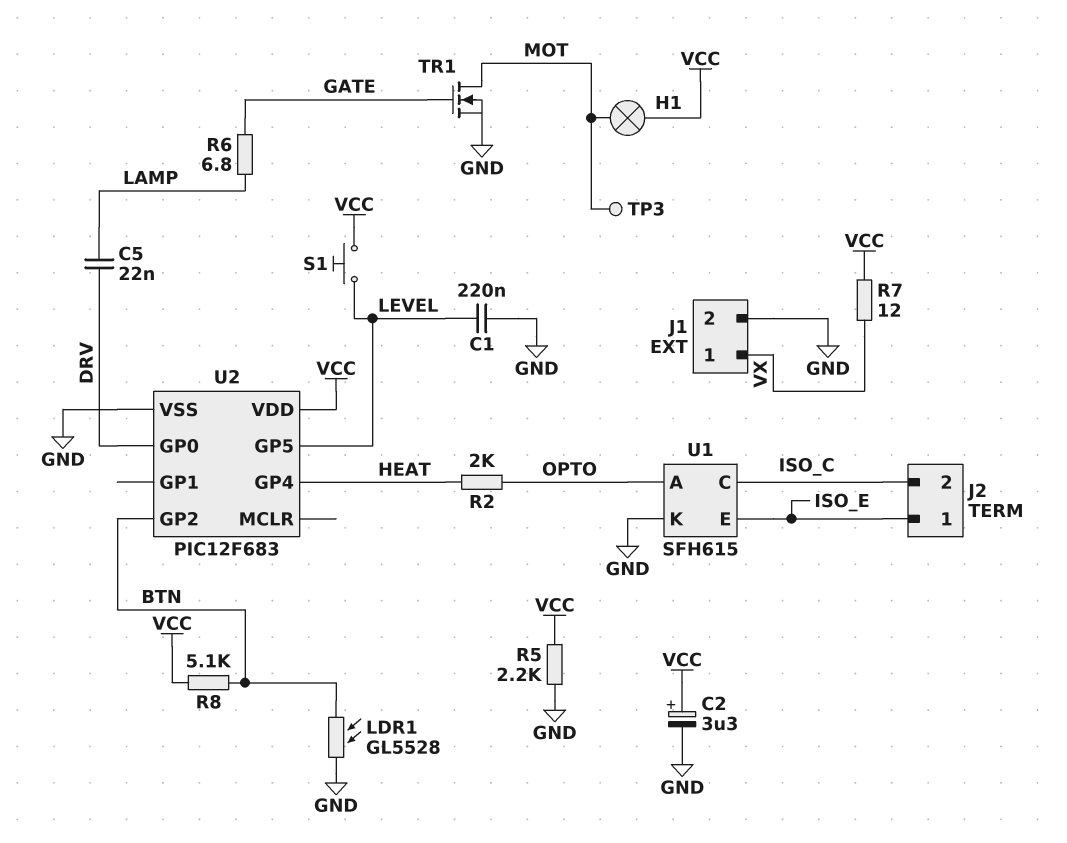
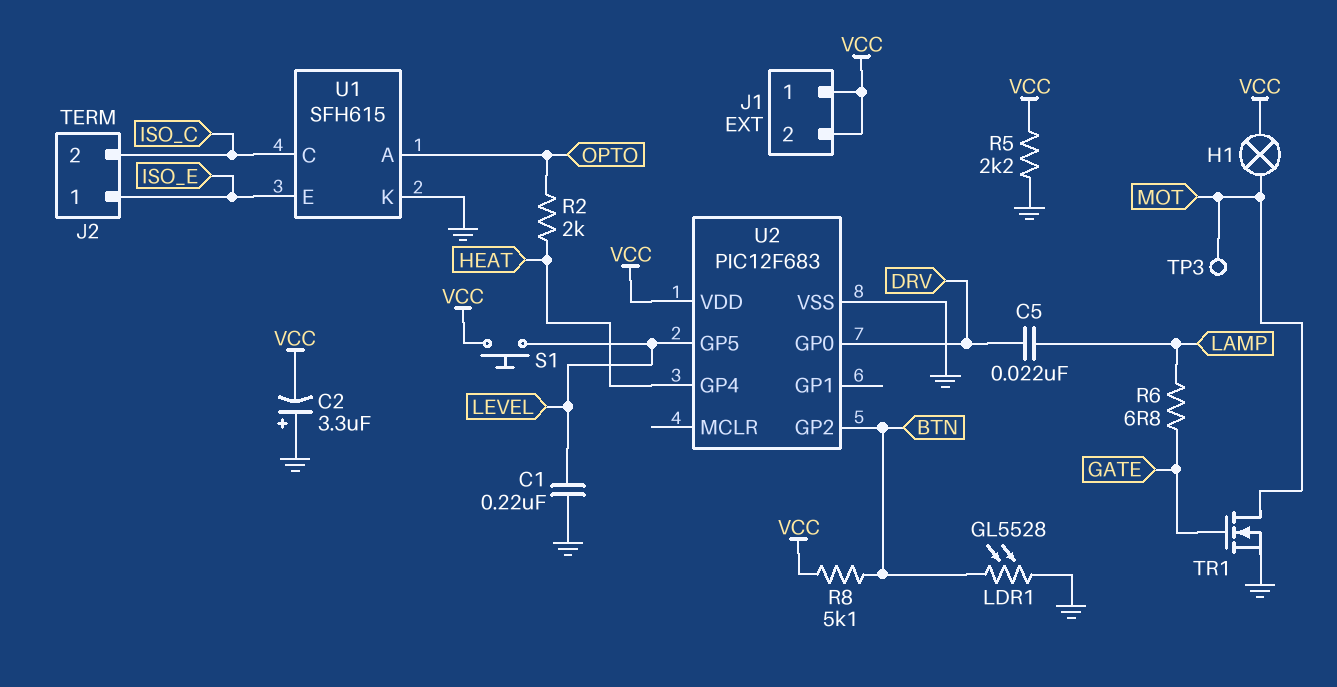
C2: 3.3uF (plus VCC, minus GND) -> 3.3uF (plus GND, minus VCC)
J1 pin 1: VX -> VCC
J1 pin 2: GND -> VCC
R7: 12 (VCC, VX) -> none

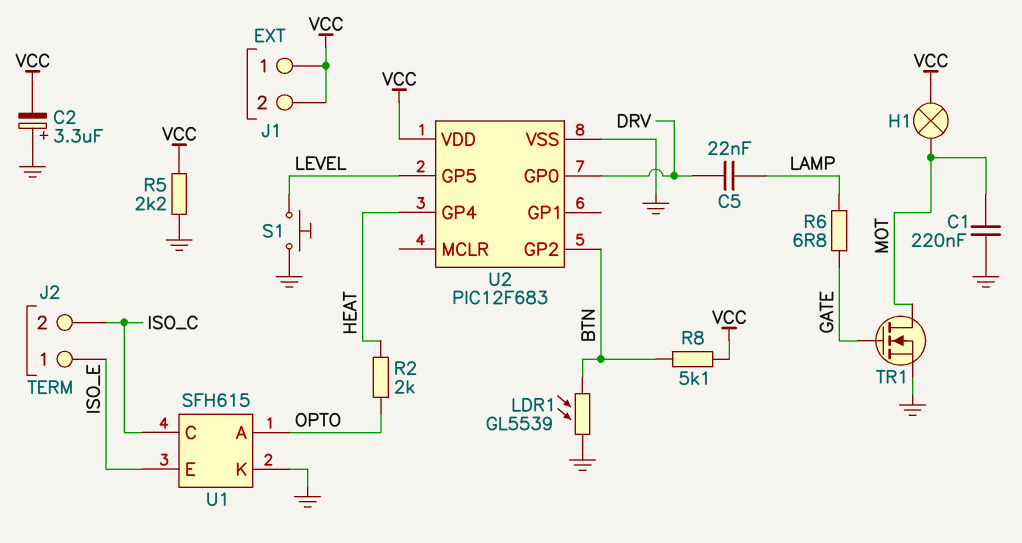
C1: 220nF (GND, LEVEL) -> 220nF (GND, MOT)
LDR1: GL5528 (BTN, GND) -> GL5539 (BTN, GND)
S1: button (LEVEL, VCC) -> button (GND, LEVEL)
TP3: test point (MOT) -> none

